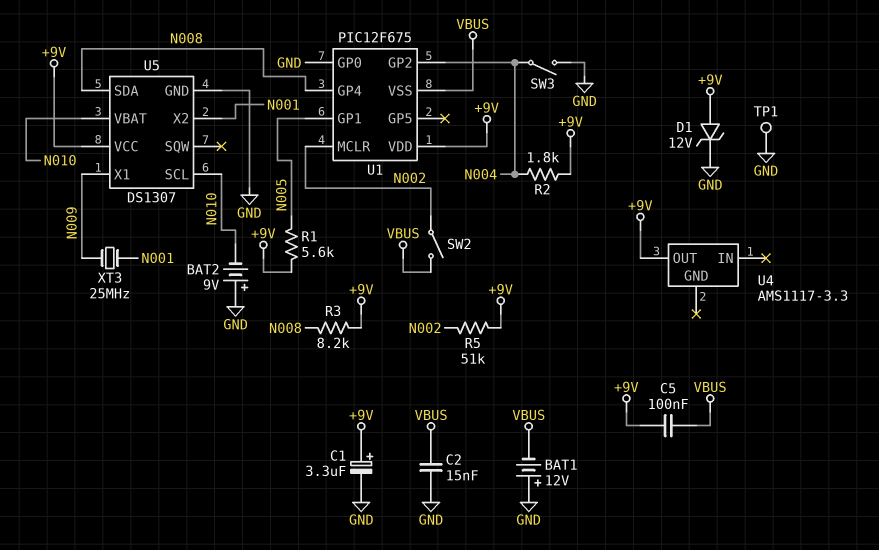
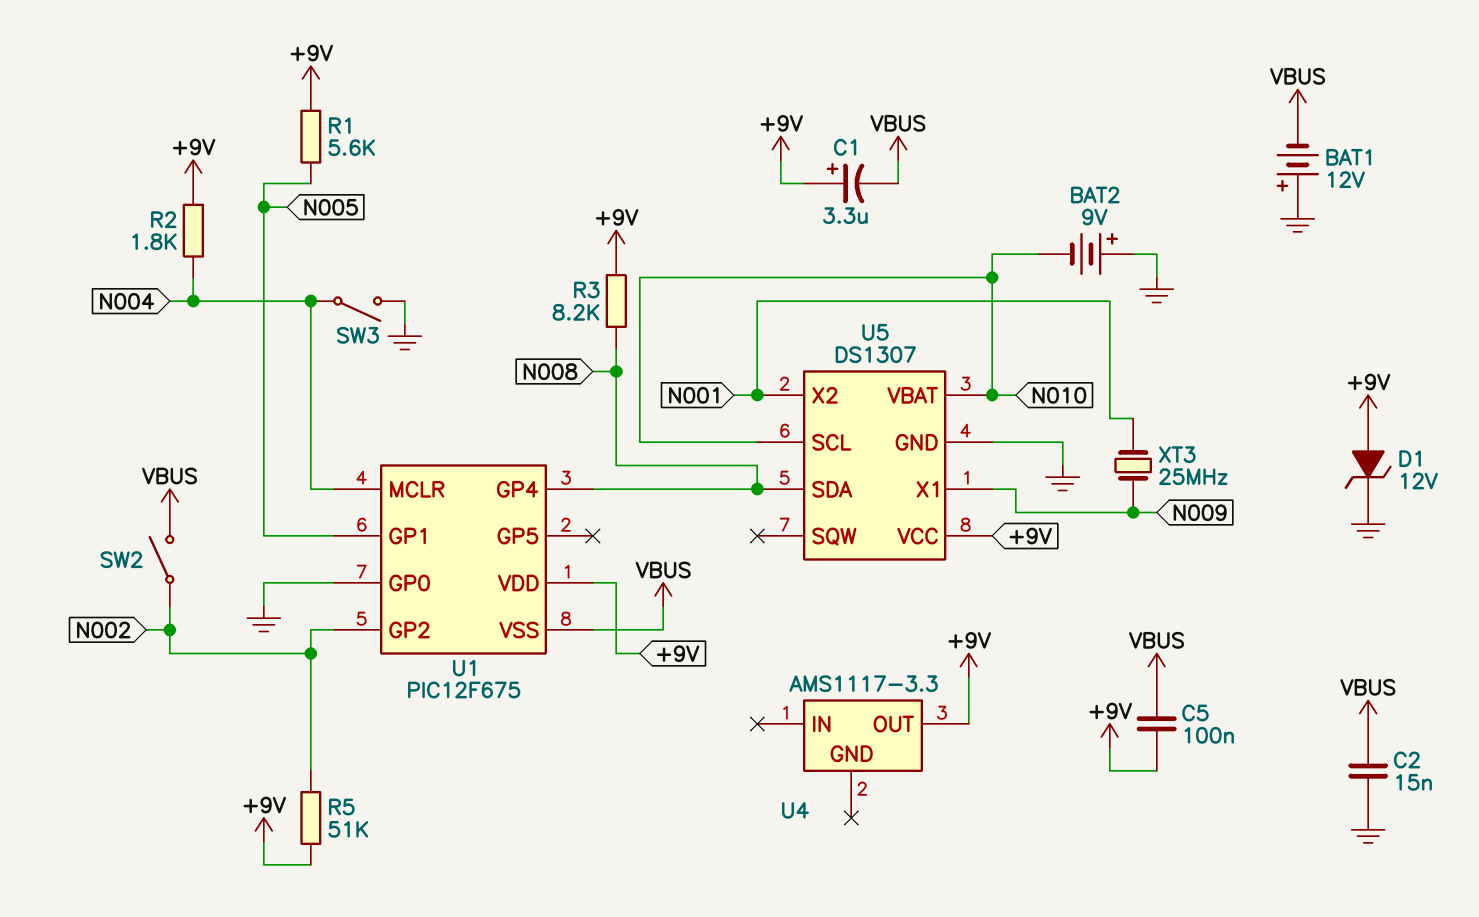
C1: 3.3uF (plus +9V, minus GND) -> 3.3uF (plus +9V, minus VBUS)
TP1: test point (GND) -> none
U1 pin GP2: N004 -> N002
U1 pin MCLR: N002 -> N004

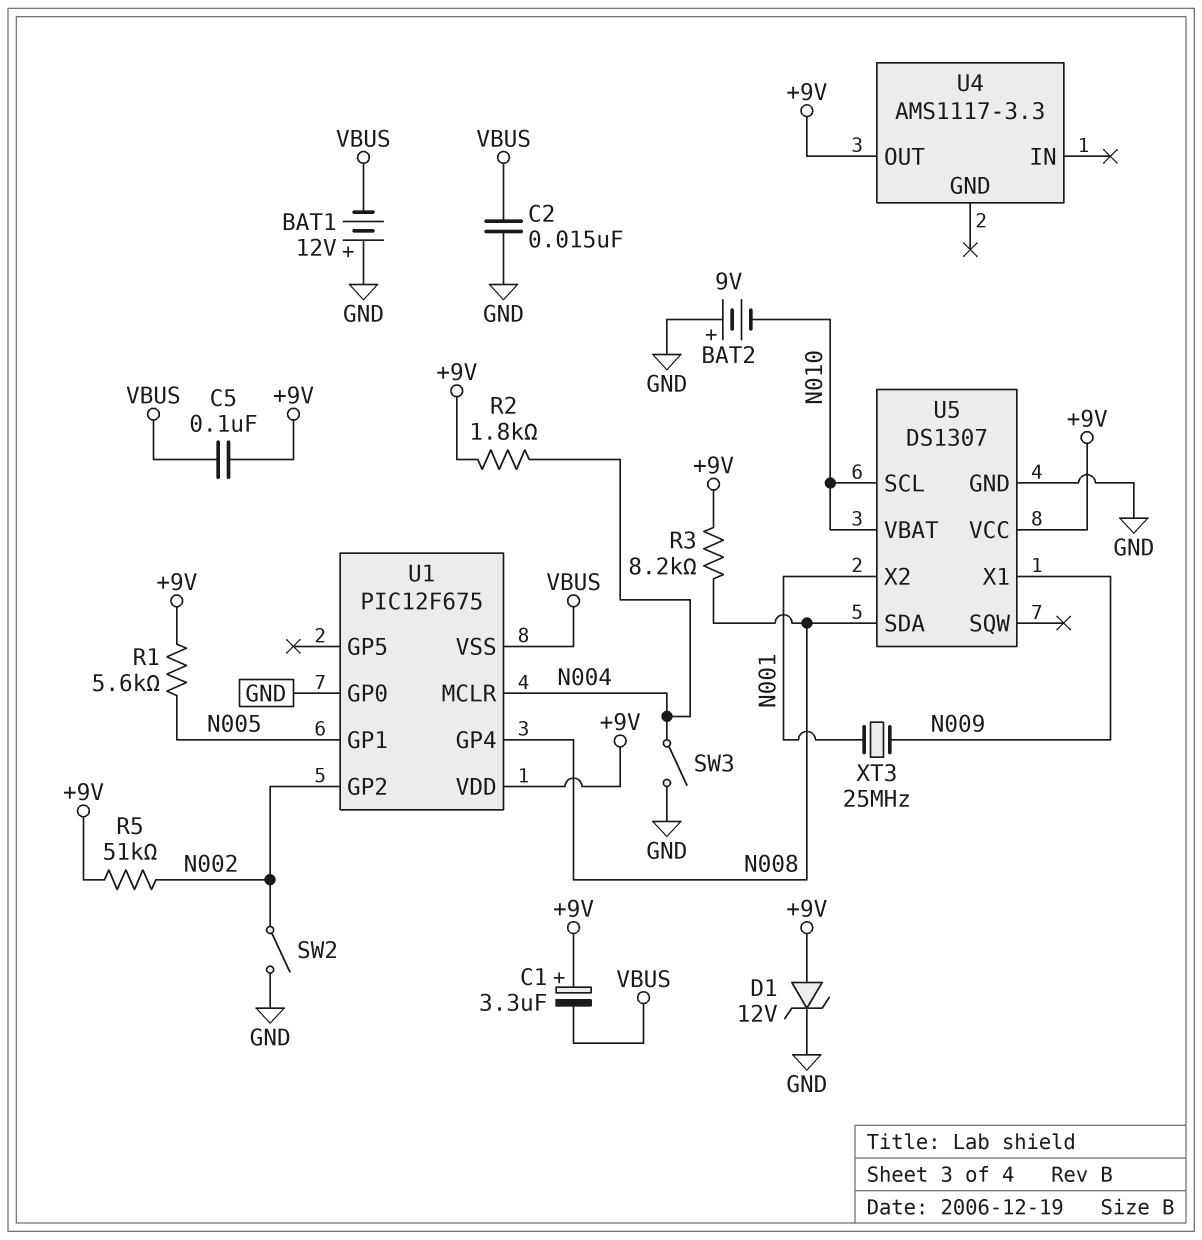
SW2: switch (N002, VBUS) -> switch (GND, N002)

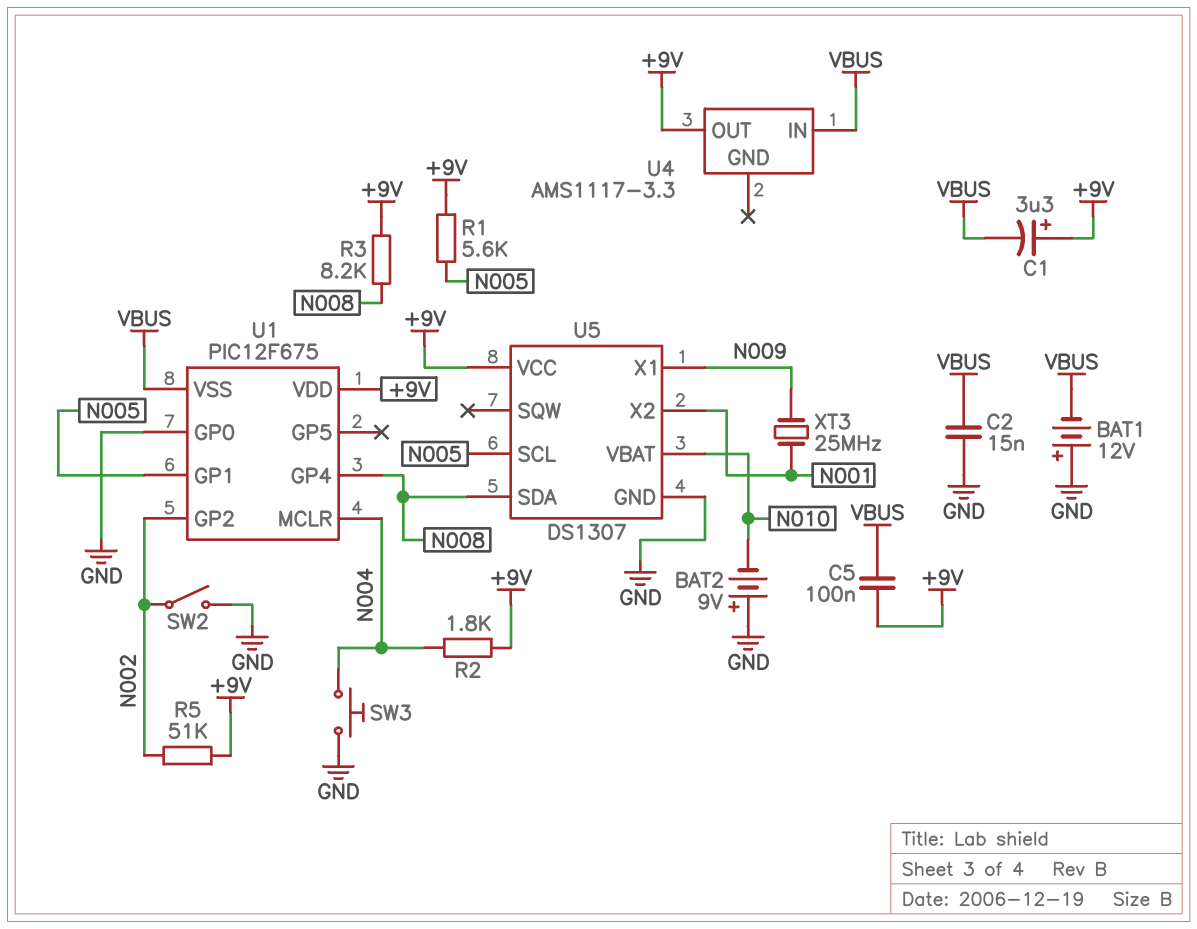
D1: zener 12V (A +9V, K GND) -> none
SW3: switch (GND, N004) -> button (GND, N004)
U4 pin IN: none -> VBUS
U5 pin SCL: N010 -> N005

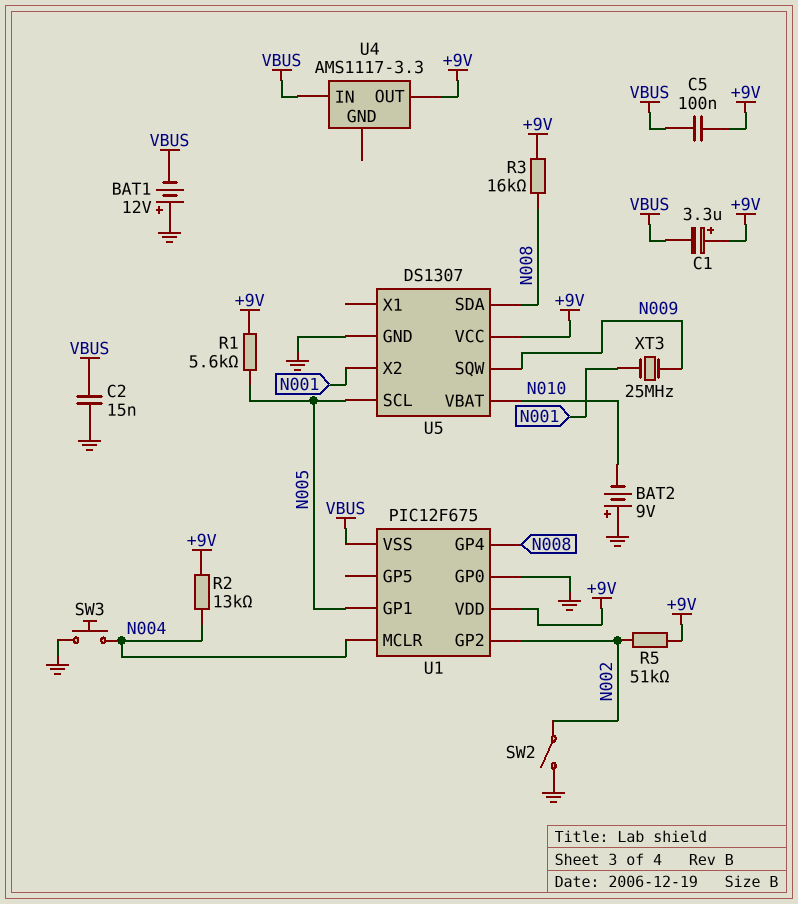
R2: 1.8k (+9V, N004) -> 13k (+9V, N004)
R3: 8.2k (+9V, N008) -> 16k (+9V, N008)
U5 pin SQW: none -> N009
U5 pin X1: N009 -> none

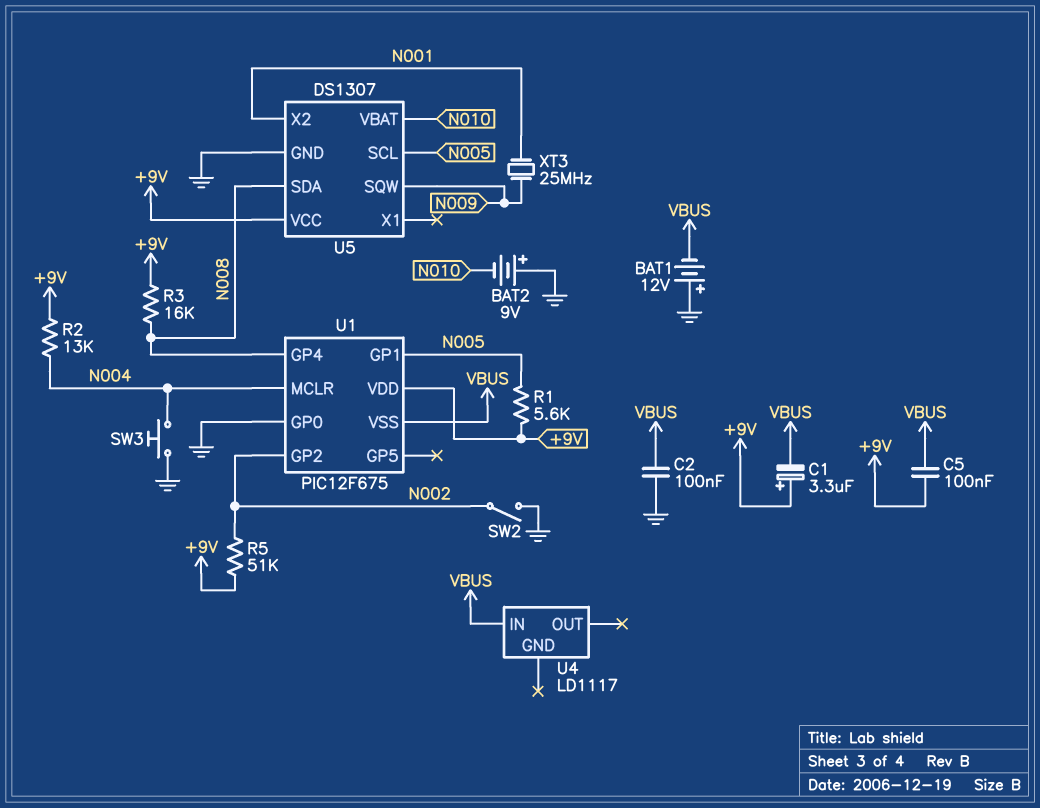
C2: 15nF (GND, VBUS) -> 100nF (GND, VBUS)
U4: AMS1117-3.3 -> LD1117
U4 pin OUT: +9V -> none

